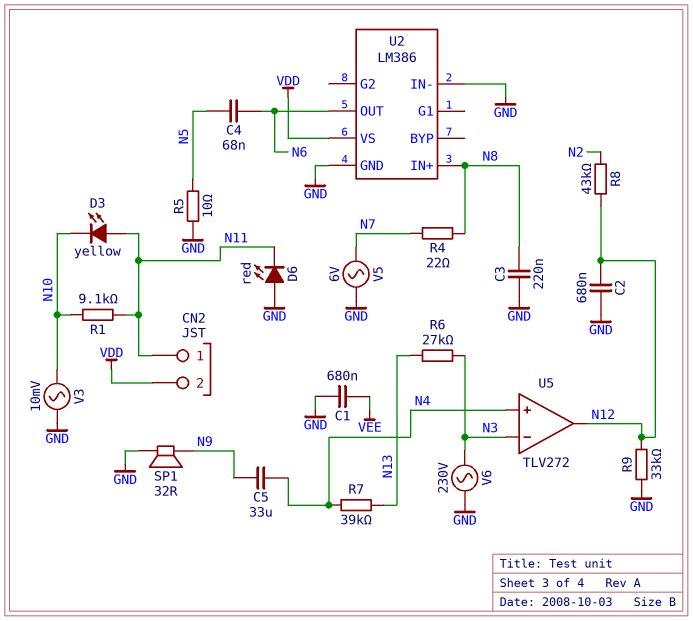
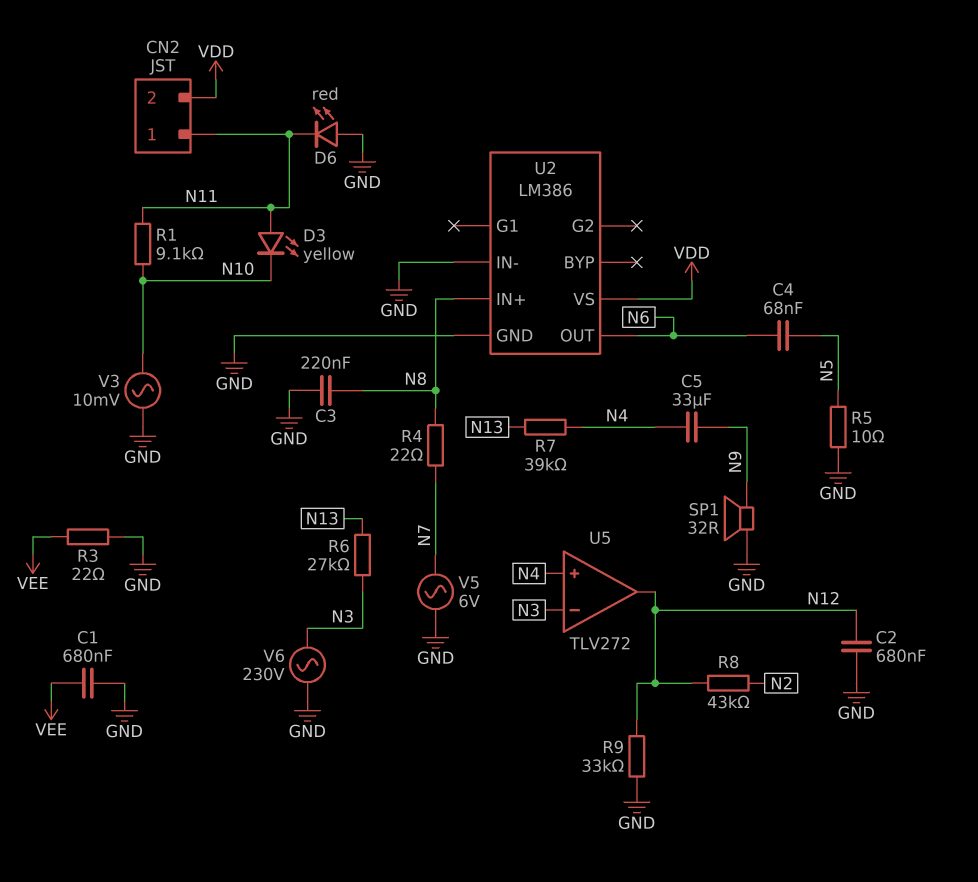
R3: none -> 22 (GND, VEE)

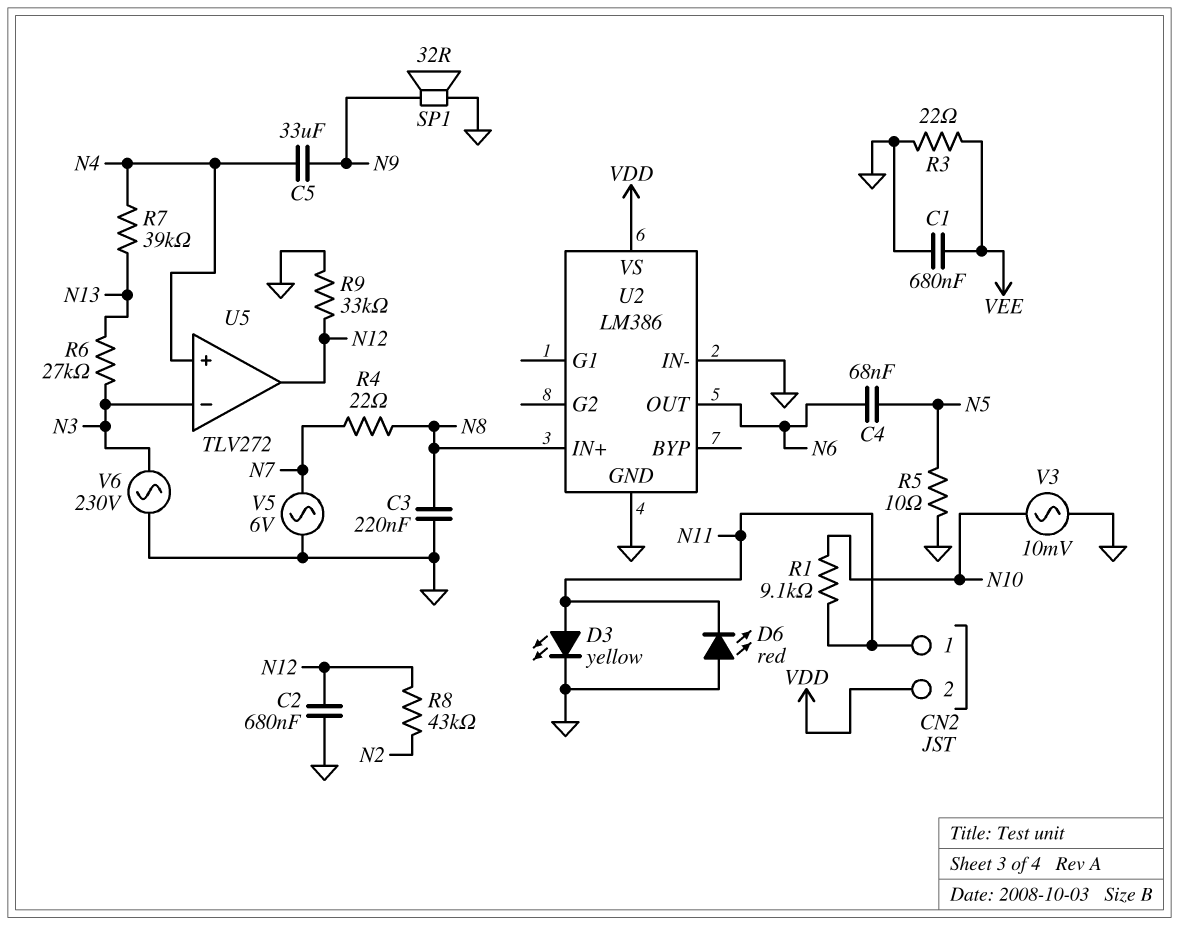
D3: LED yellow (A N11, K N10) -> LED yellow (A N11, K GND)

